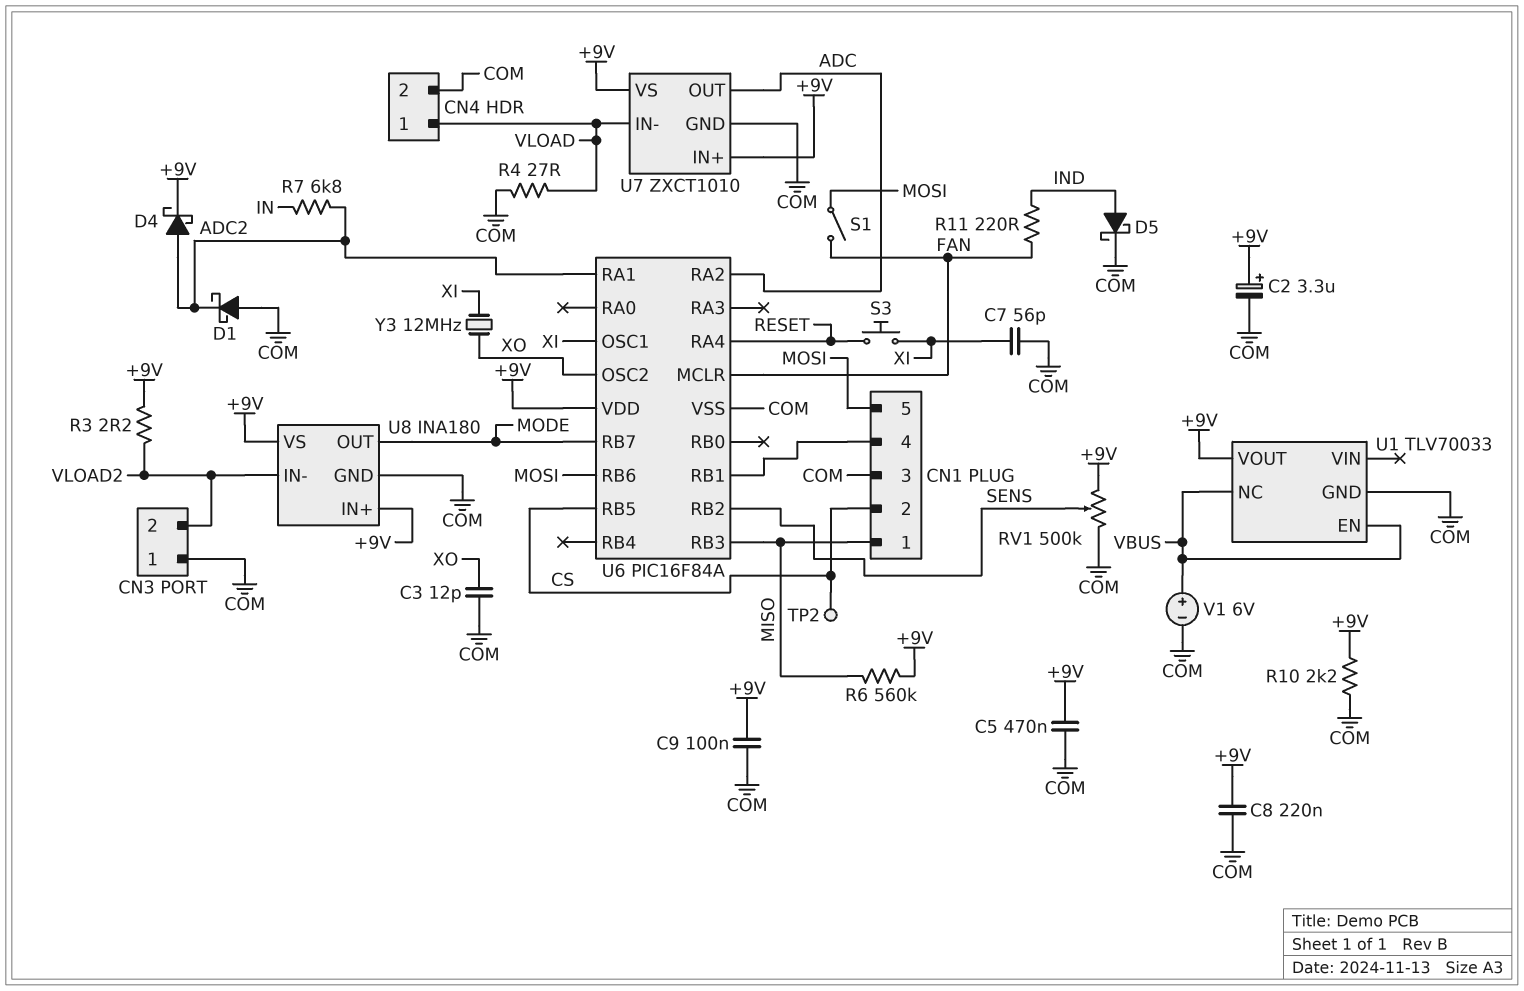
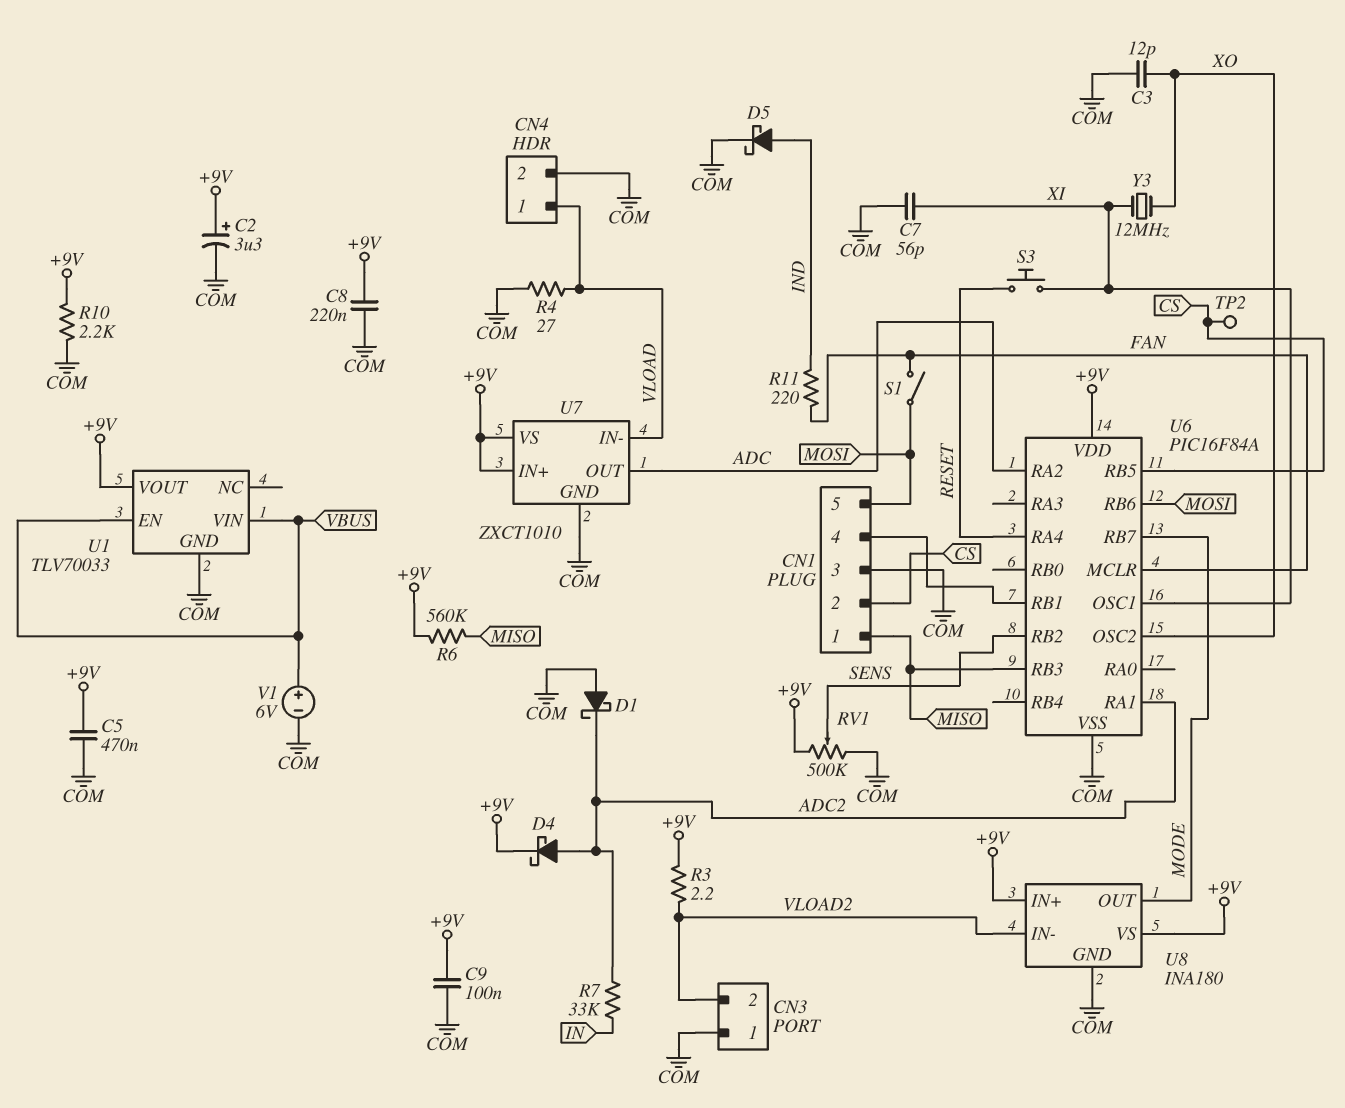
R7: 6.8k (ADC2, IN) -> 33k (ADC2, IN)
U1 pin NC: VBUS -> none
U1 pin VIN: none -> VBUS

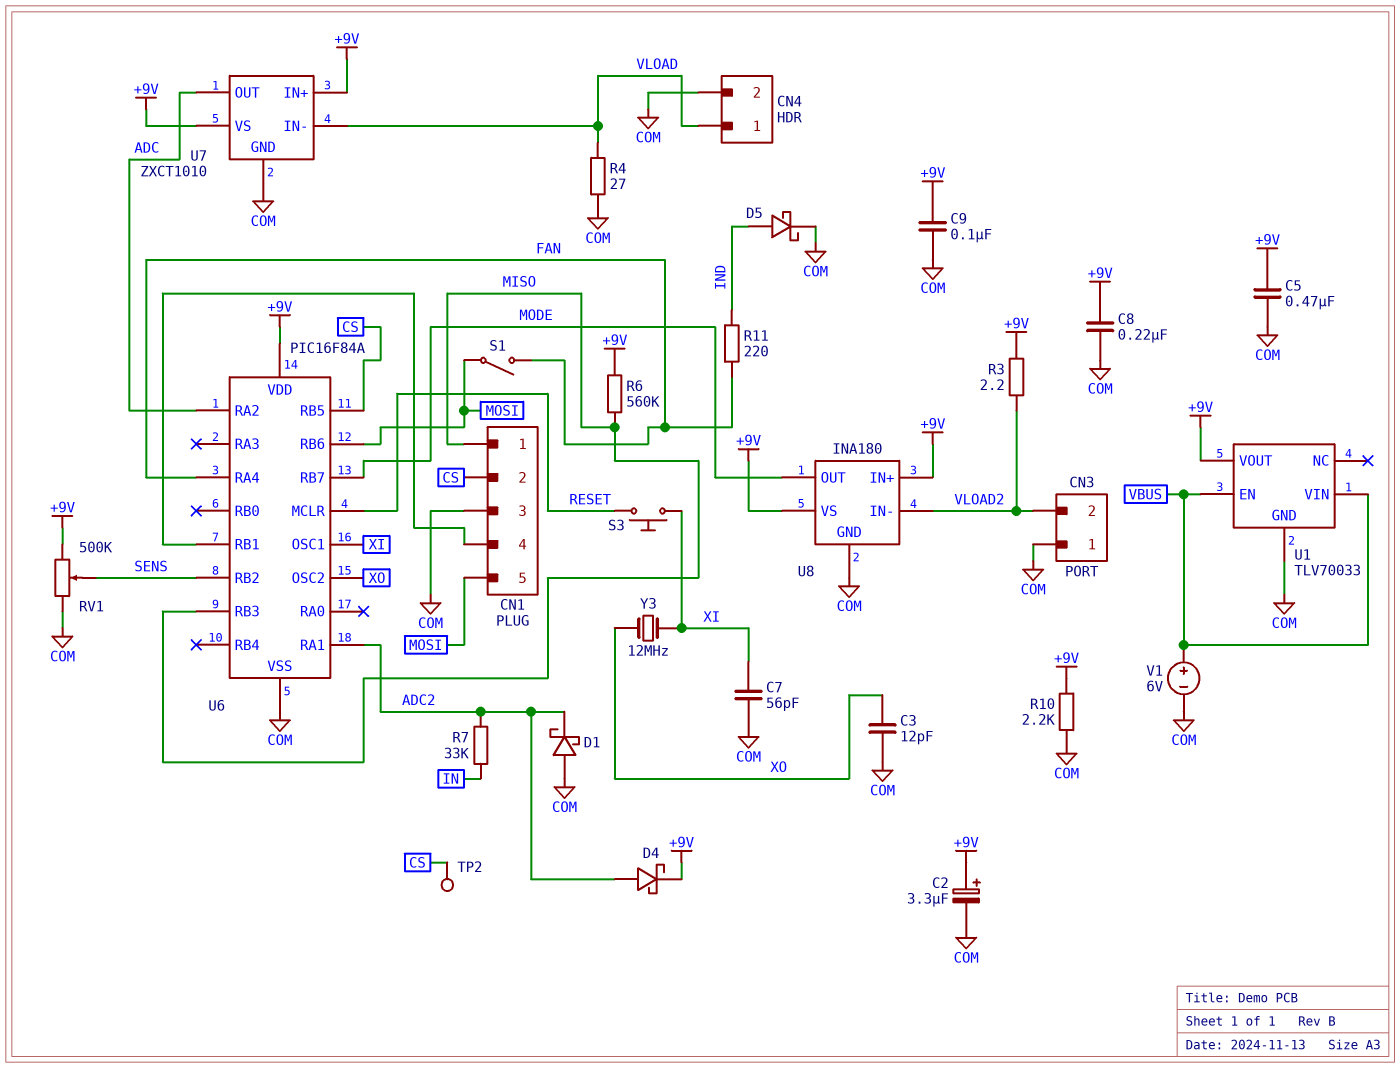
U6 pin MCLR: FAN -> RESET
U6 pin RA4: RESET -> FAN

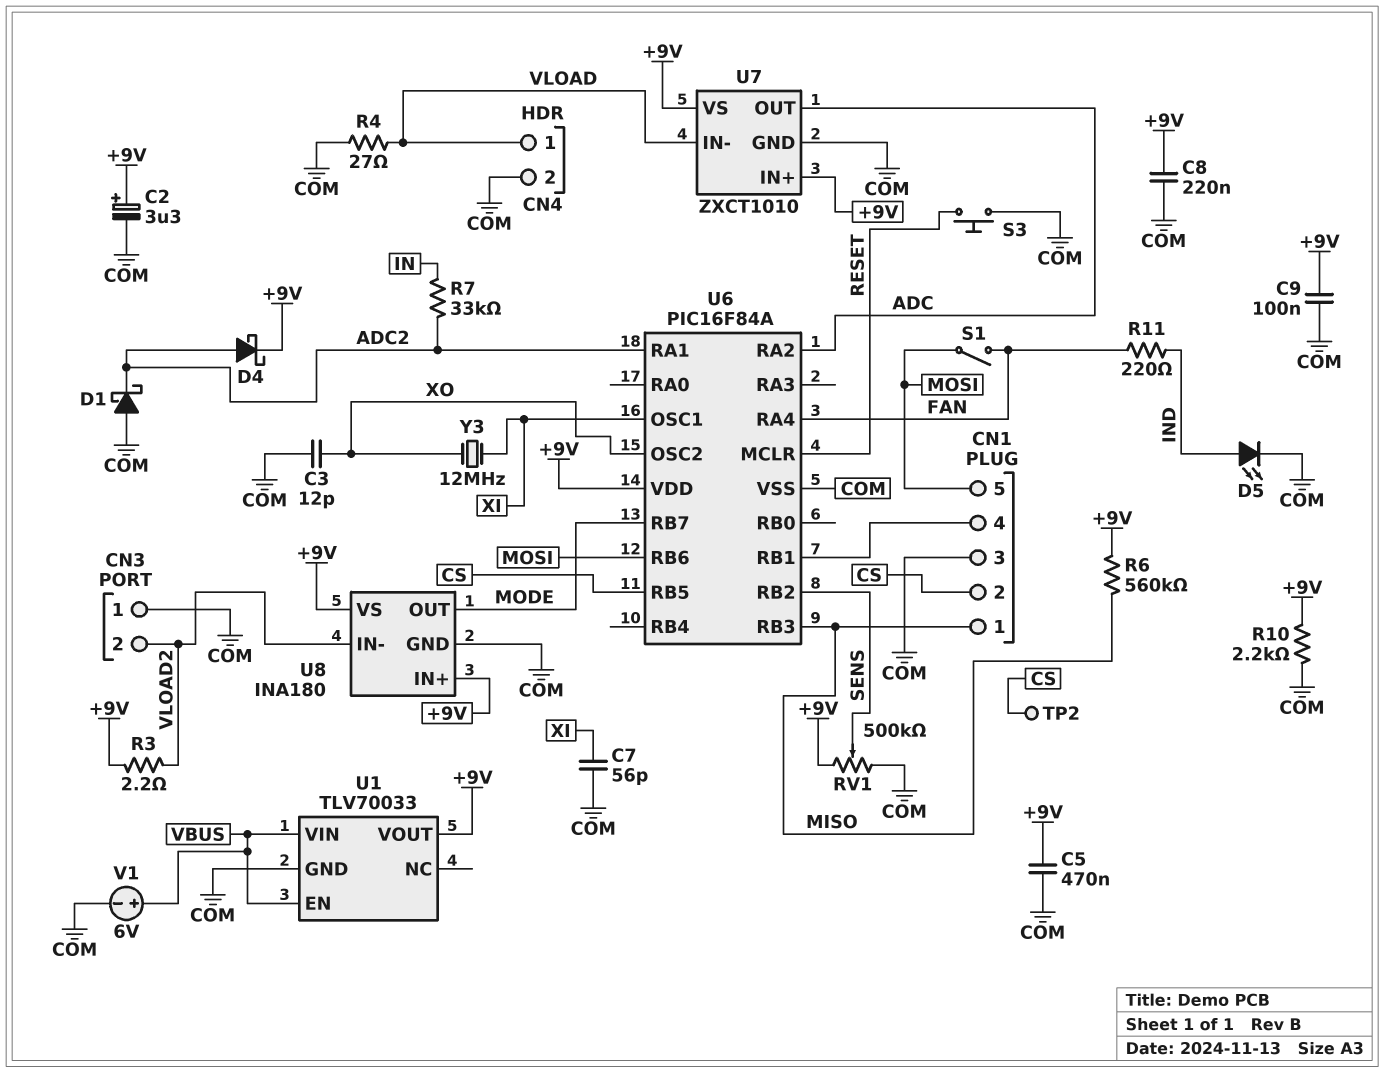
D5: schottky (A IND, K COM) -> LED (A IND, K COM)
S3: button (RESET, XI) -> button (COM, RESET)

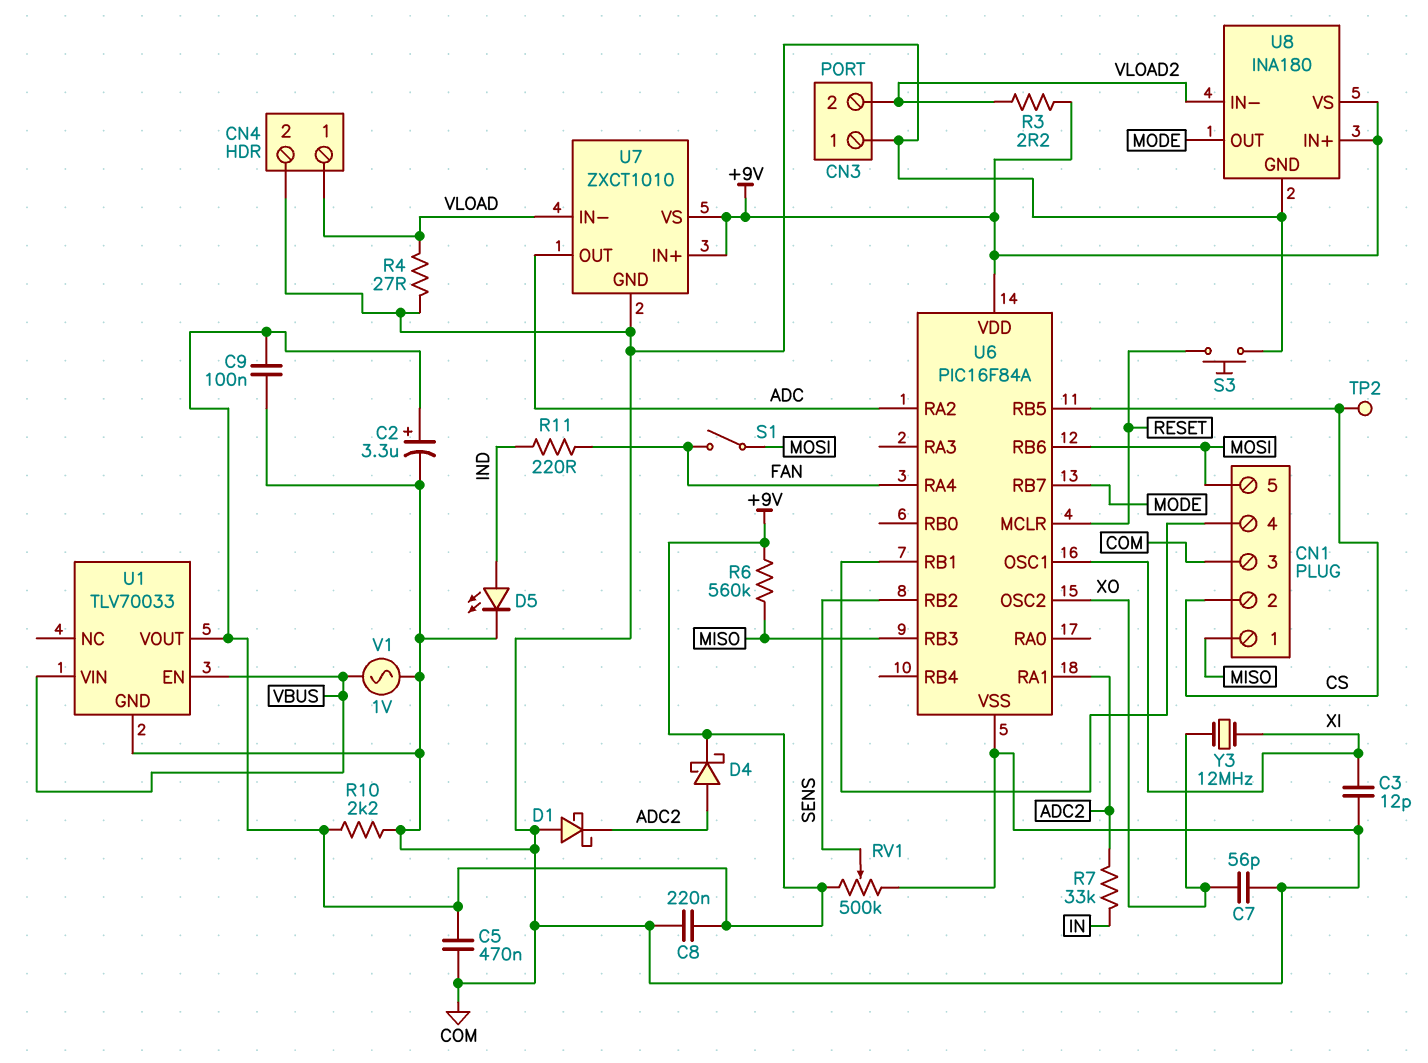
C3: 12pF (COM, XO) -> 12pF (COM, XI)
C7: 56pF (COM, XI) -> 56pF (COM, XO)
V1: 6V (plus VBUS, minus COM) -> AC 1V (COM, VBUS)

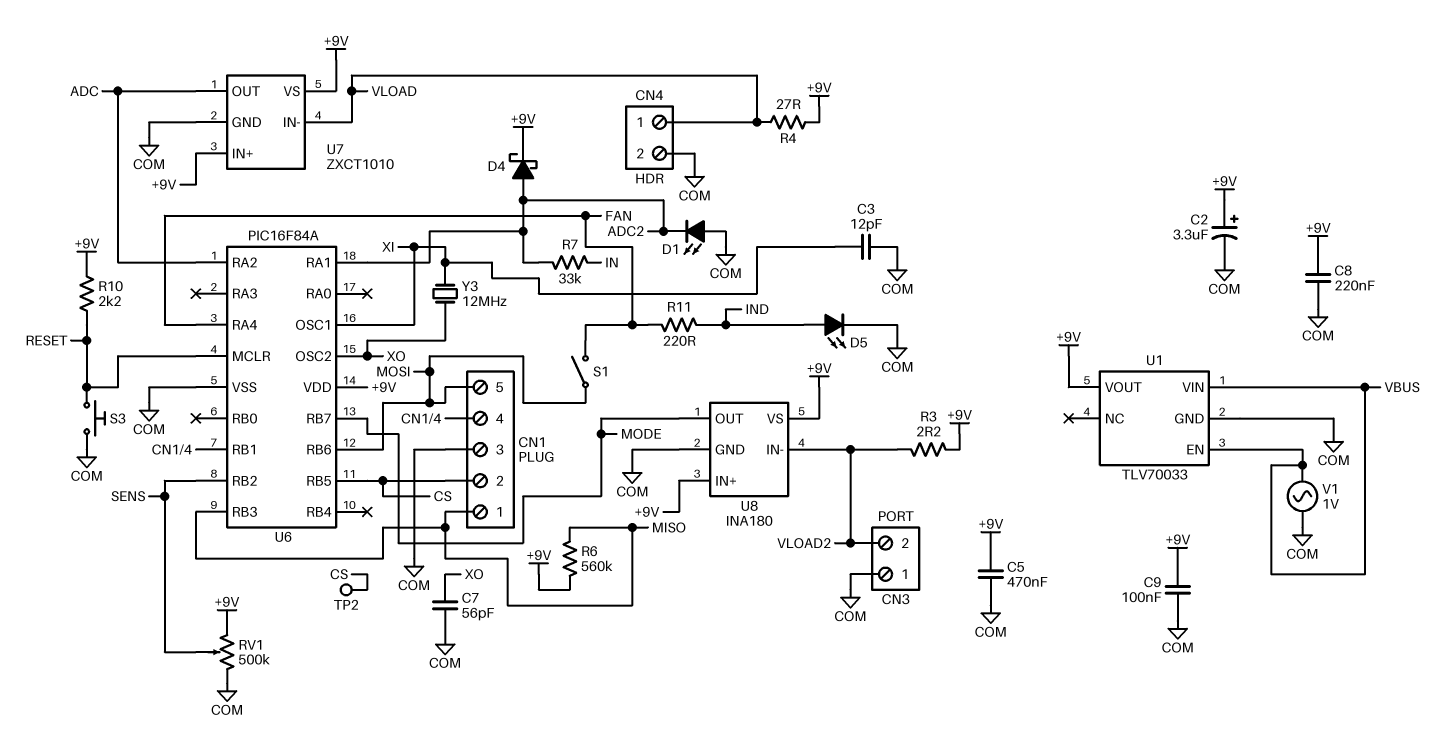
D1: schottky (A COM, K ADC2) -> LED (A COM, K ADC2)
R4: 27 (COM, VLOAD) -> 27 (+9V, VLOAD)
R10: 2.2k (+9V, COM) -> 2.2k (+9V, RESET)

